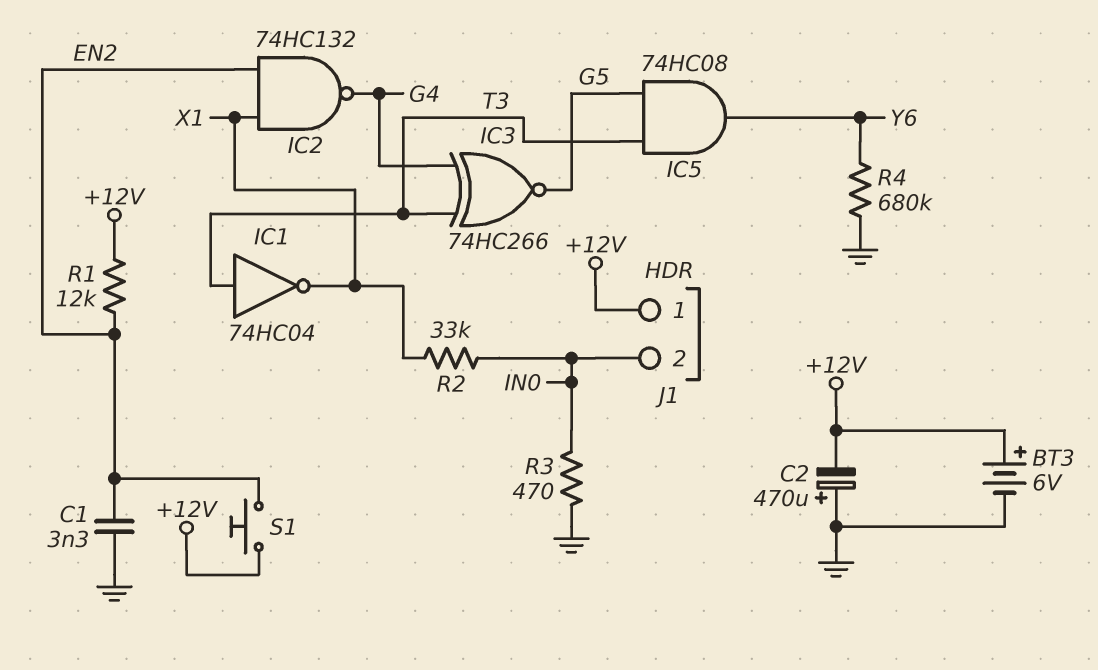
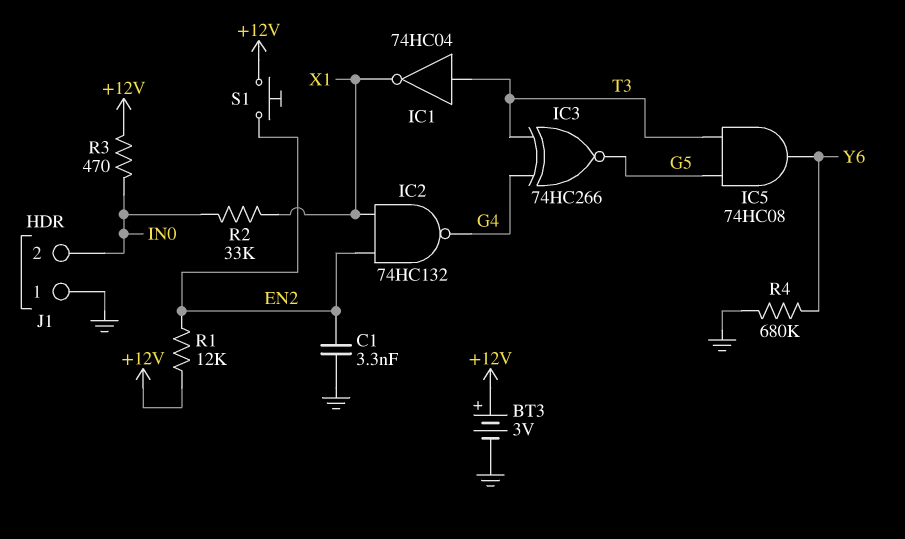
BT3: 6V (plus +12V, minus GND) -> 3V (plus +12V, minus GND)
C2: 470uF (plus GND, minus +12V) -> none
J1 pin 1: +12V -> GND
R3: 470 (GND, IN0) -> 470 (+12V, IN0)

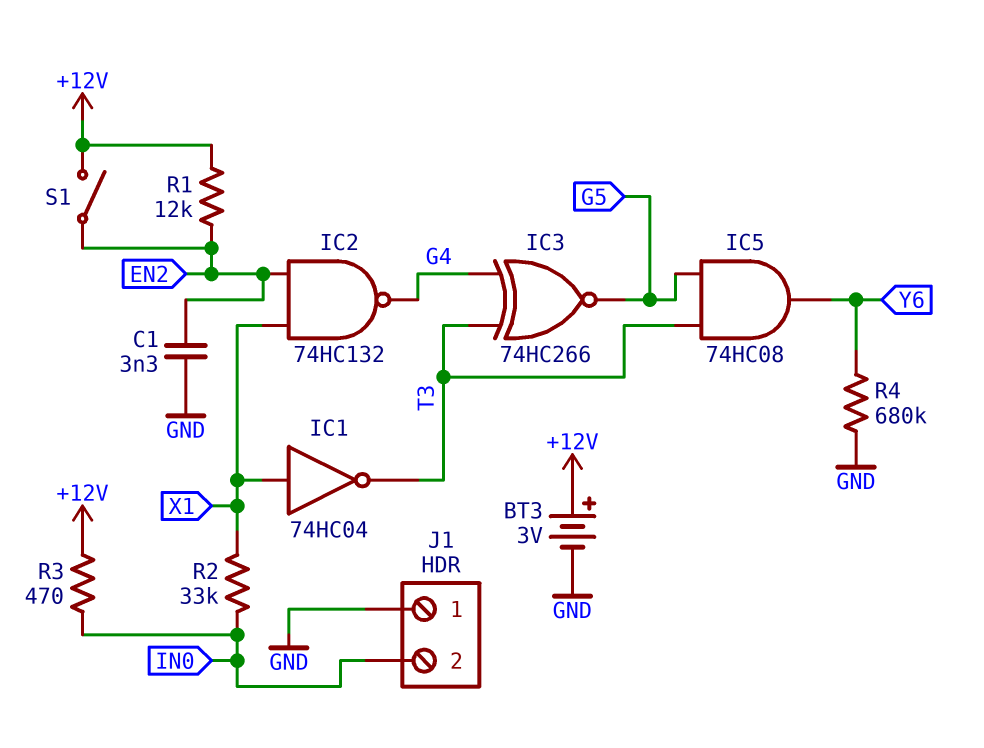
IC1: NOT 74HC04 (in T3, out X1) -> NOT 74HC04 (in X1, out T3)
S1: button (+12V, EN2) -> switch (+12V, EN2)

